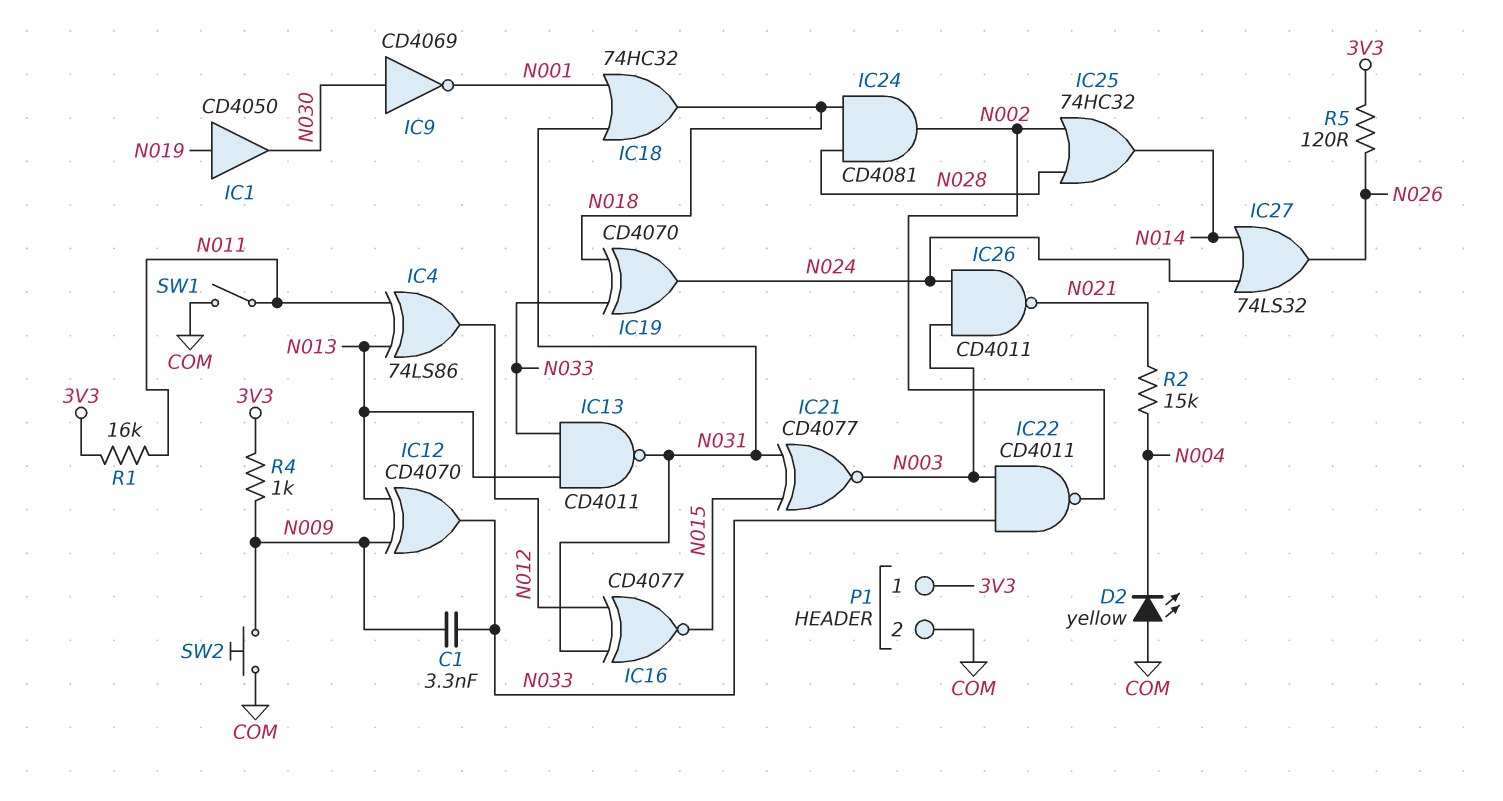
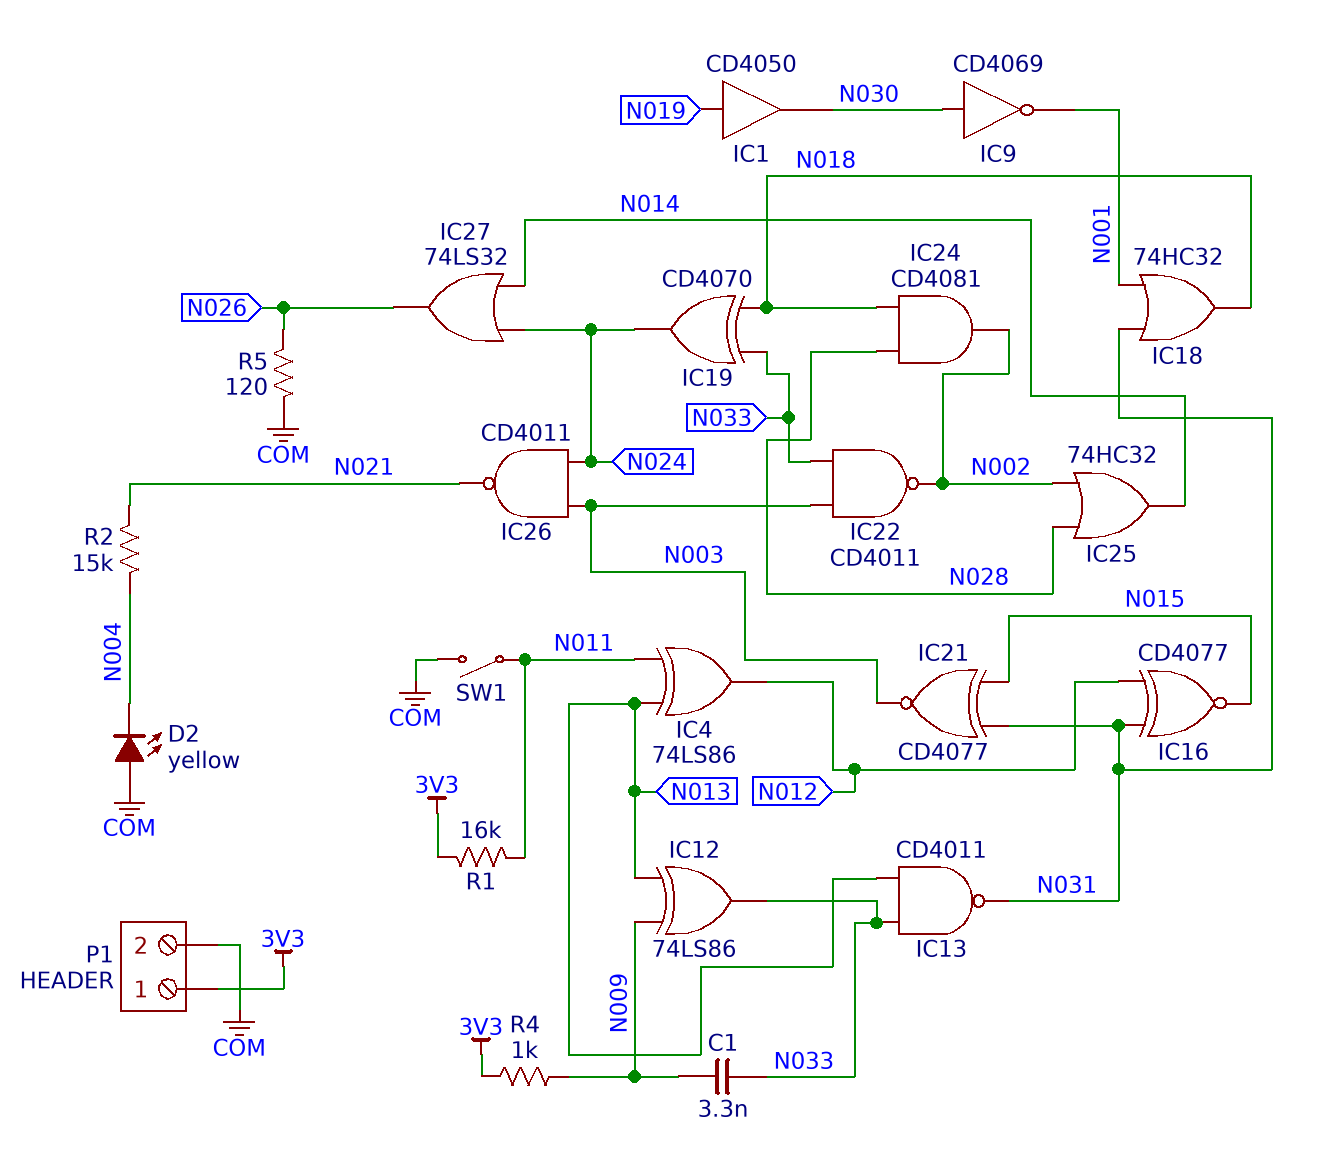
IC12: XOR CD4070 (in N009, in N013, out N033) -> XOR 74LS86 (in N009, in N013, out N033)
R5: 120 (3V3, N026) -> 120 (COM, N026)
SW2: button (COM, N009) -> none

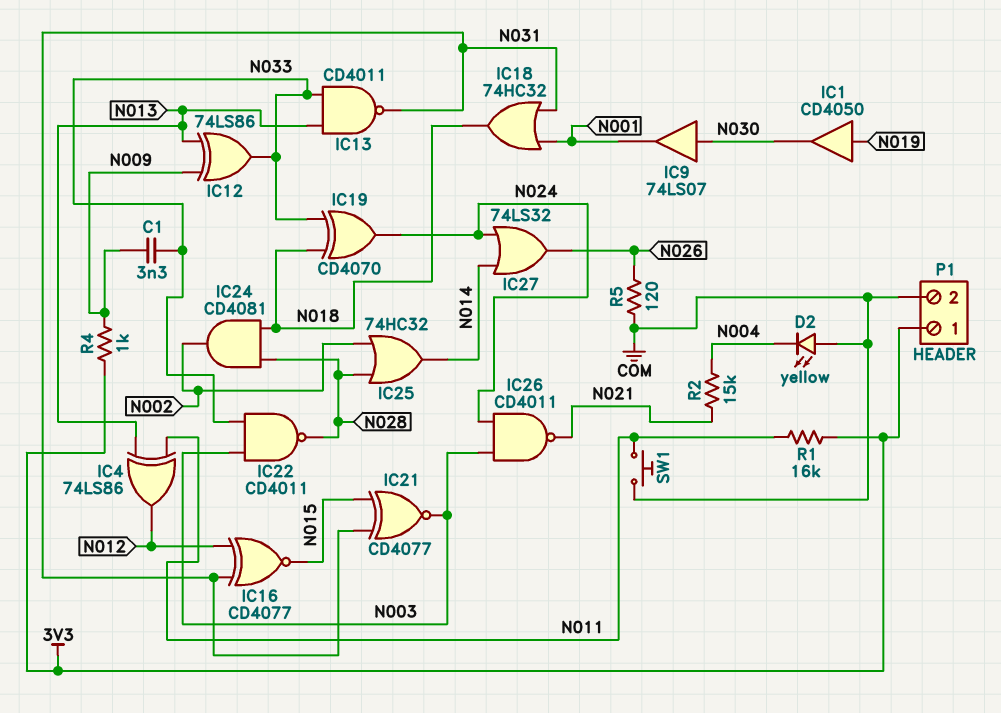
IC9: NOT CD4069 (in N030, out N001) -> buffer 74LS07 (in N030, out N001)
IC22: NAND CD4011 (in N003, in N033, out N002) -> NAND CD4011 (in N003, in N033, out N028)
SW1: switch (COM, N011) -> button (COM, N011)

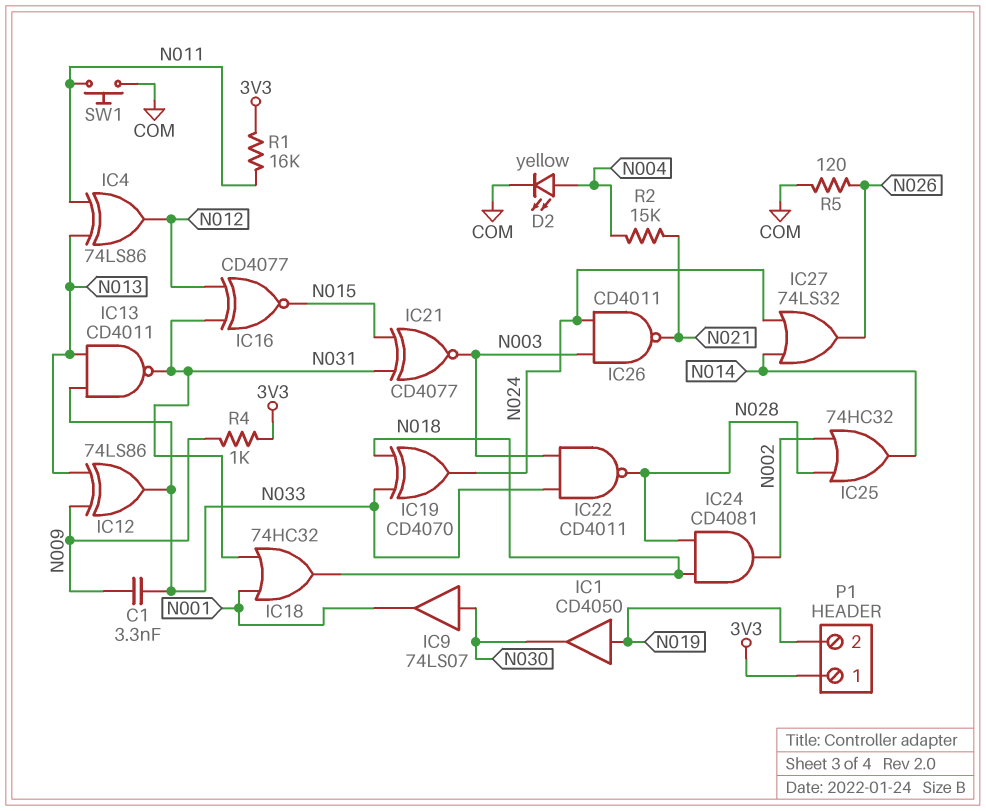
D2: LED yellow (A COM, K N004) -> LED yellow (A N004, K COM)
P1 pin 2: COM -> N019

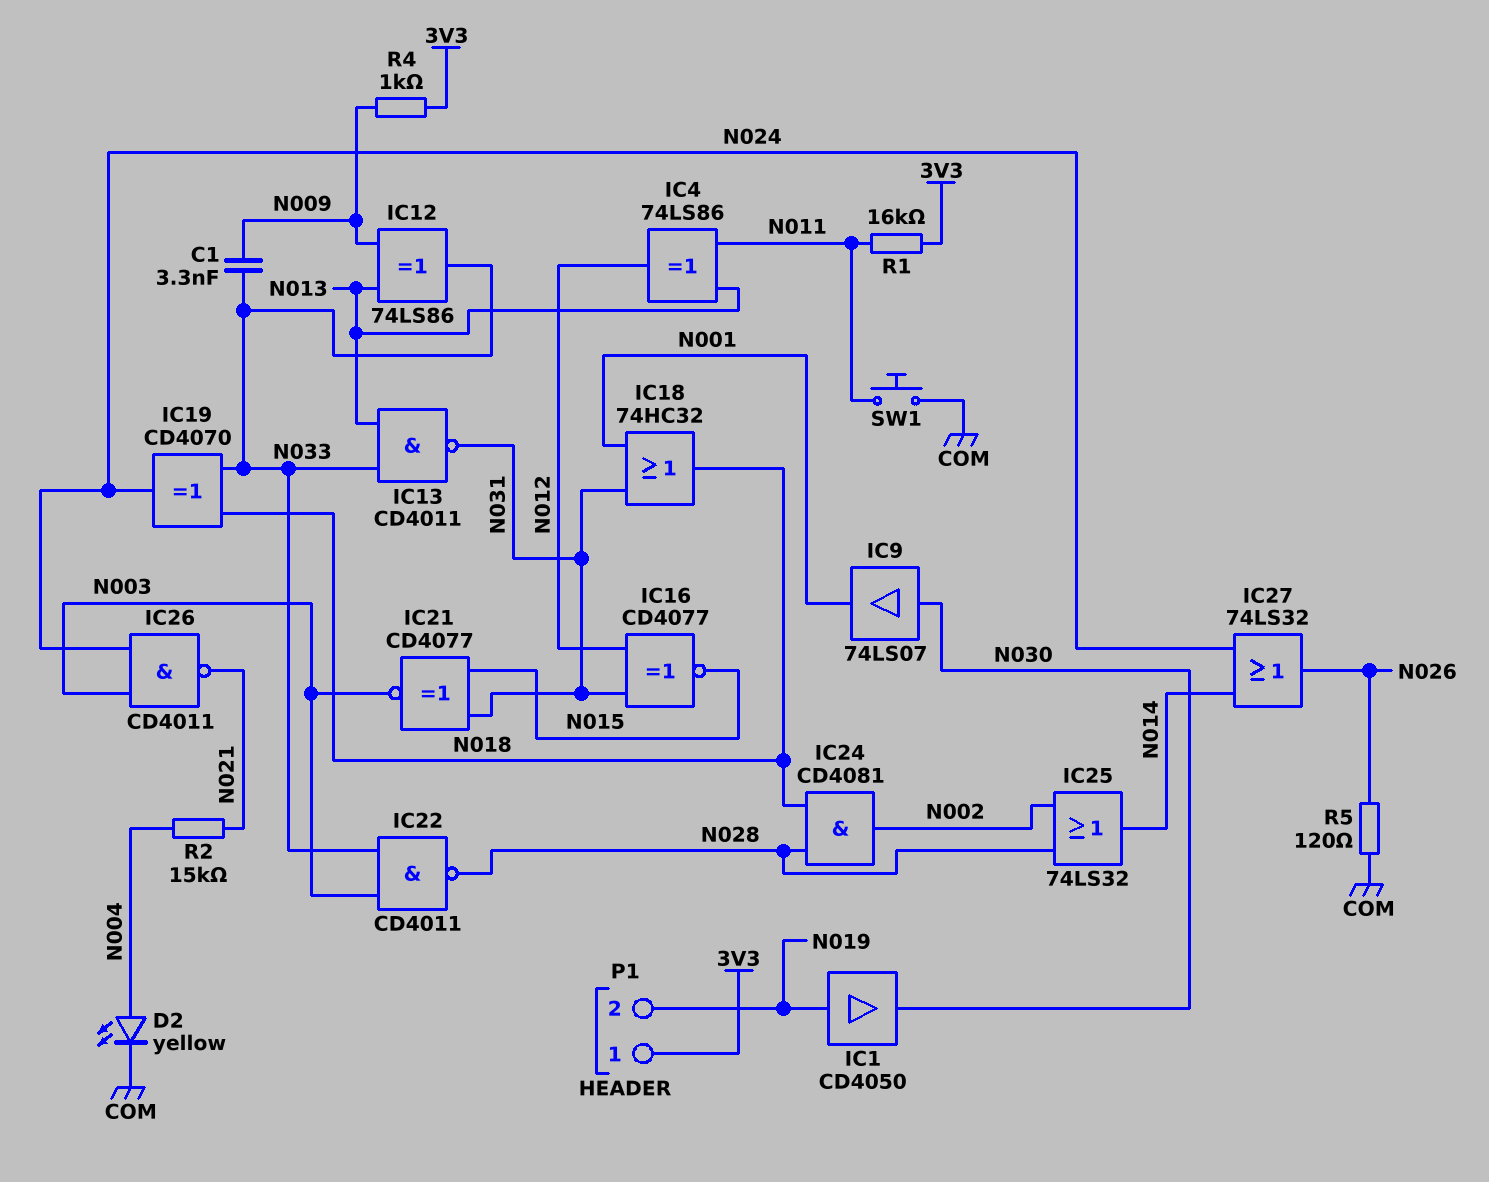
IC25: OR 74HC32 (in N002, in N028, out N014) -> OR 74LS32 (in N002, in N028, out N014)

